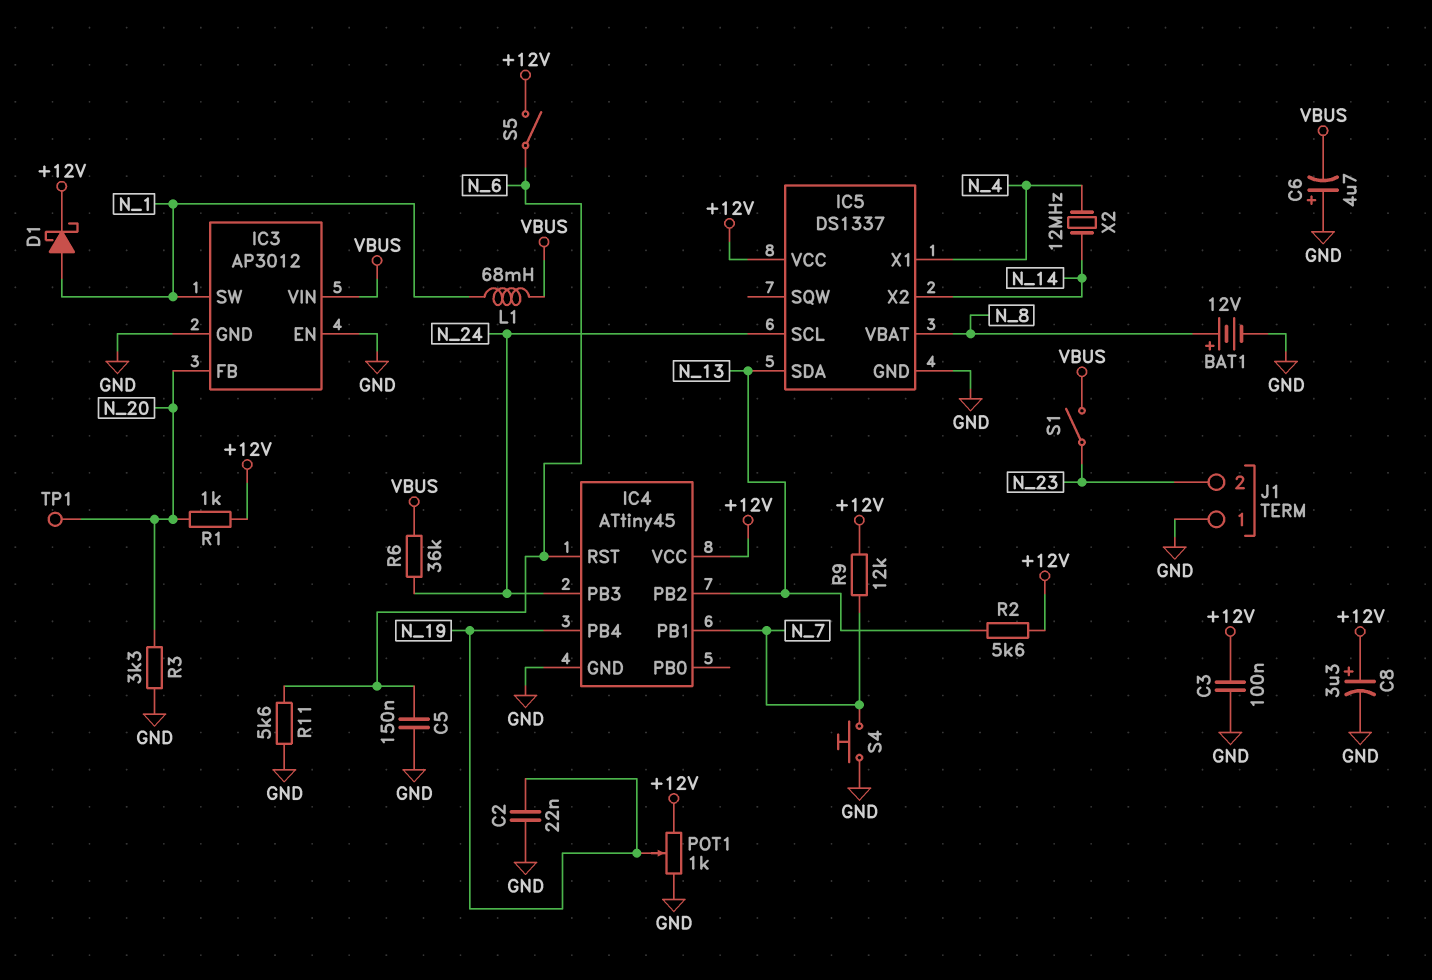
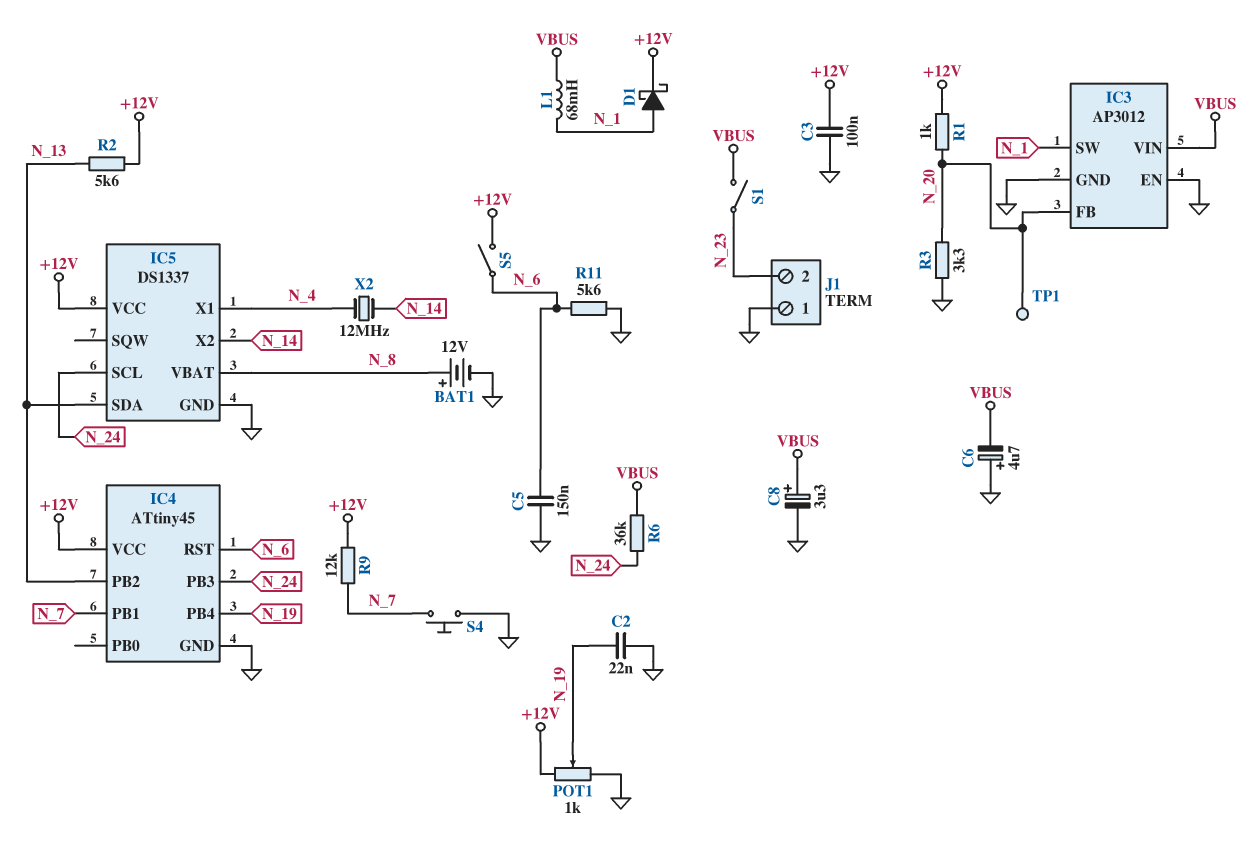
C8: 3.3uF (plus +12V, minus GND) -> 3.3uF (plus VBUS, minus GND)

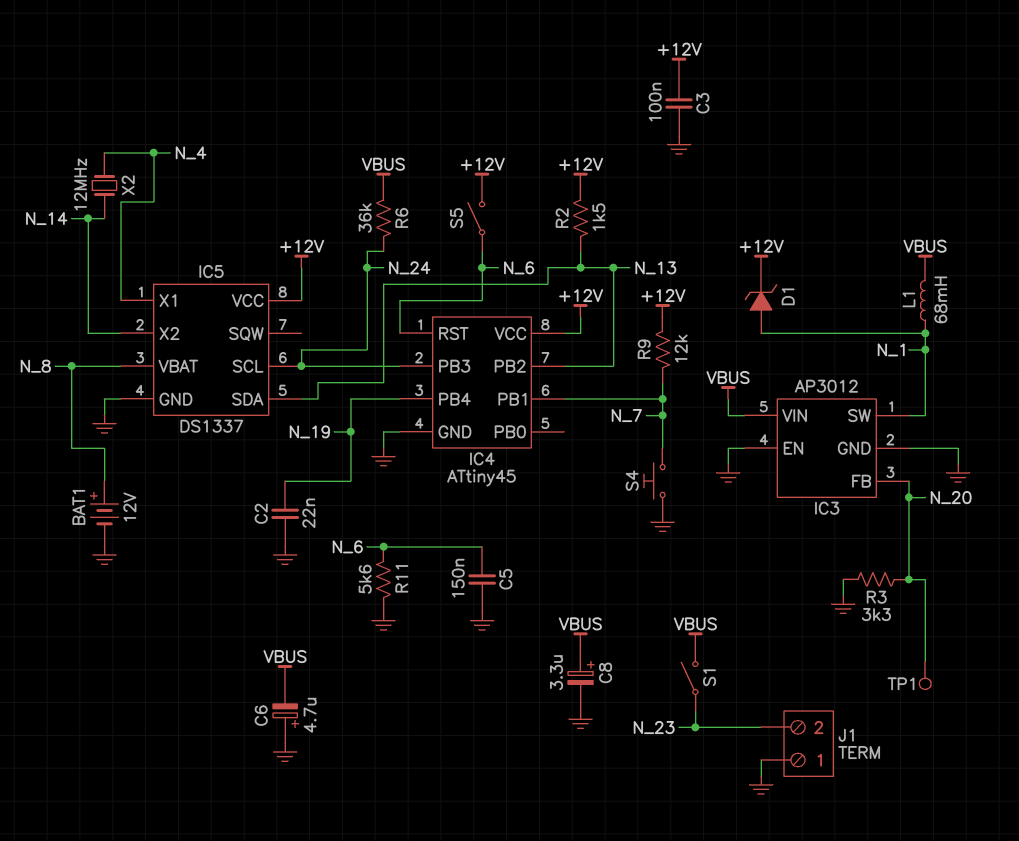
D1: schottky (A N_1, K +12V) -> zener (A N_1, K +12V)
POT1: 1k (+12V, GND, wiper N_19) -> none
R1: 1k (+12V, N_20) -> none
R2: 5.6k (+12V, N_13) -> 1.5k (+12V, N_13)

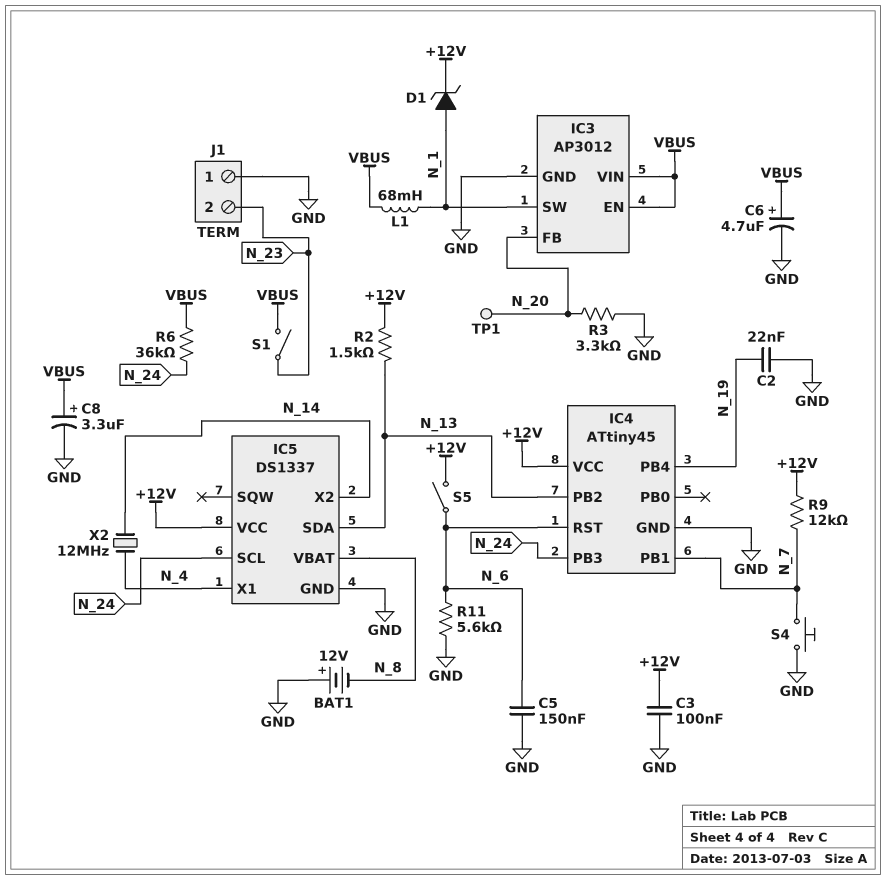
BAT1: 12V (plus N_8, minus GND) -> 12V (plus GND, minus N_8)
C6: 4.7uF (plus GND, minus VBUS) -> 4.7uF (plus VBUS, minus GND)
IC3 pin EN: GND -> VBUS

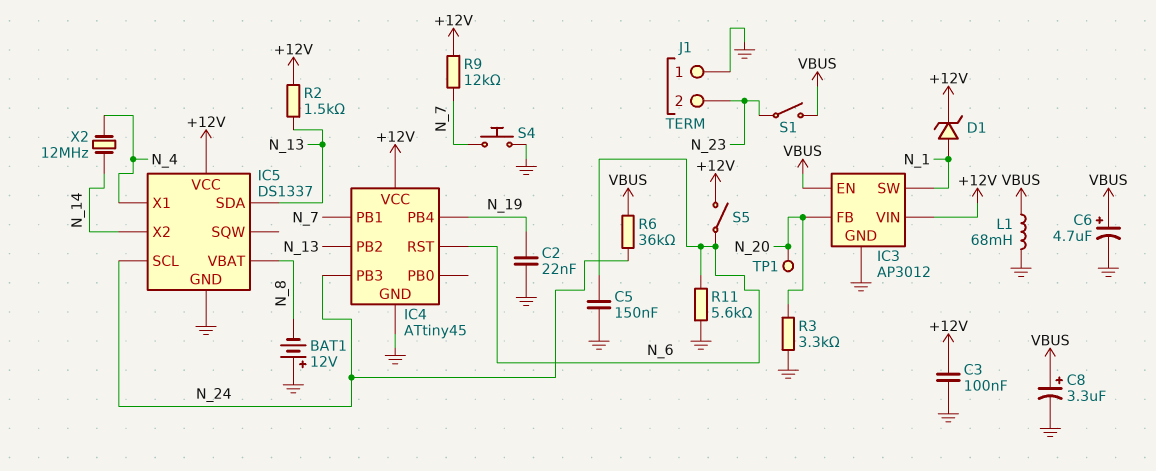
IC3 pin VIN: VBUS -> +12V
L1: 68mH (N_1, VBUS) -> 68mH (GND, VBUS)

